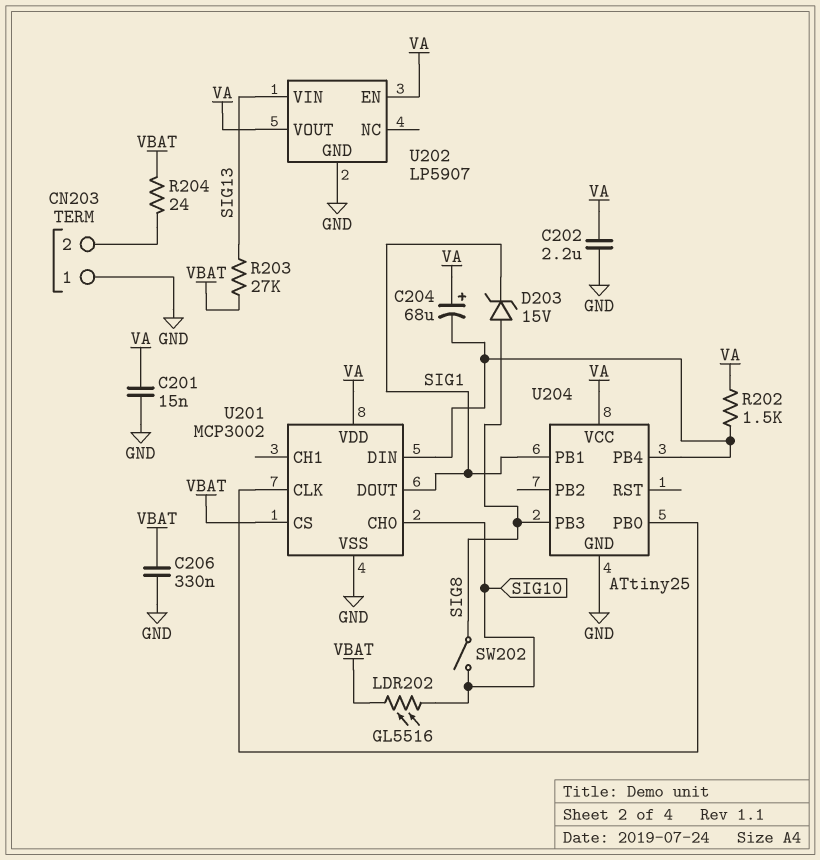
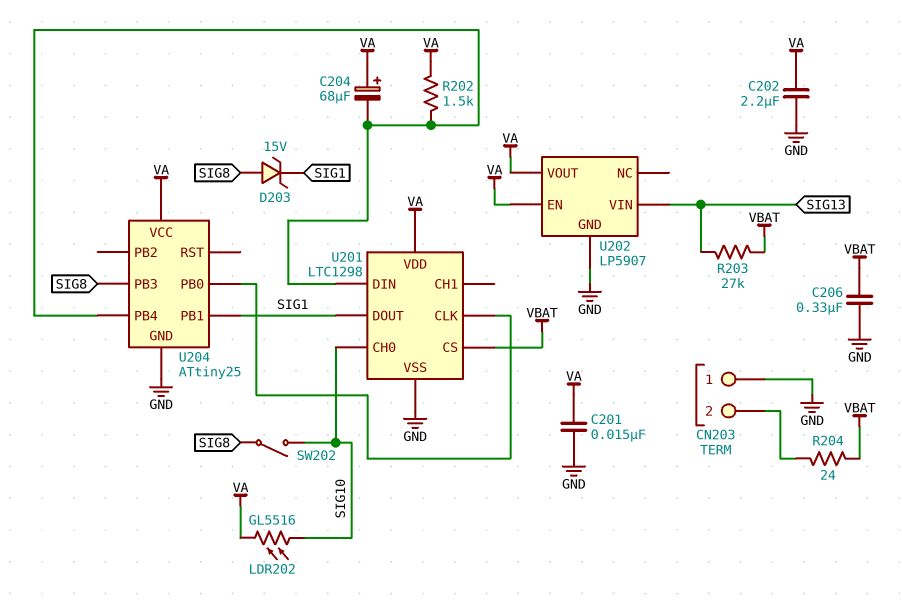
LDR202: GL5516 (SIG10, VBAT) -> GL5516 (SIG10, VA)
U201: MCP3002 -> LTC1298

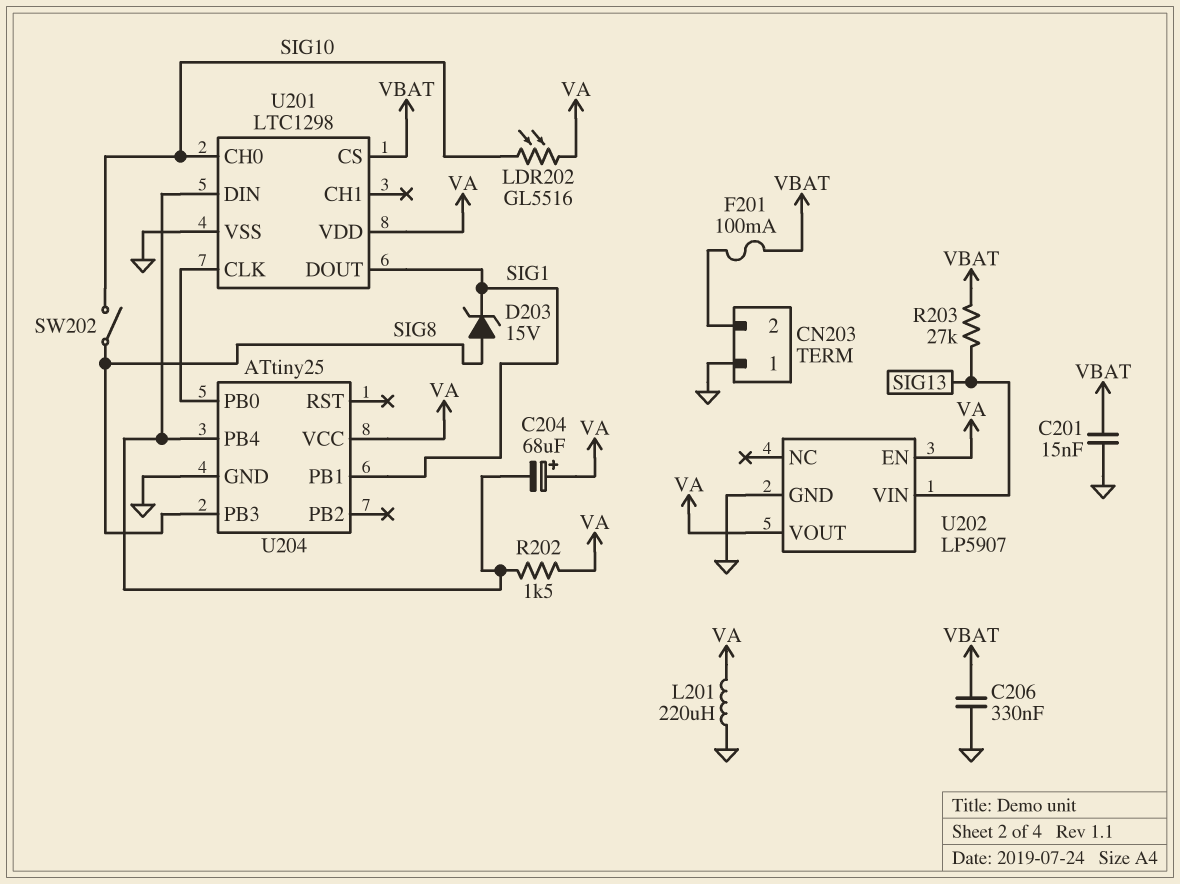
C201: 15nF (GND, VA) -> 15nF (GND, VBAT)
C202: 2.2uF (GND, VA) -> none
F201: none -> 100mA (CN203/2, VBAT)
L201: none -> 220uH (GND, VA)
R204: 24 (CN203/2, VBAT) -> none

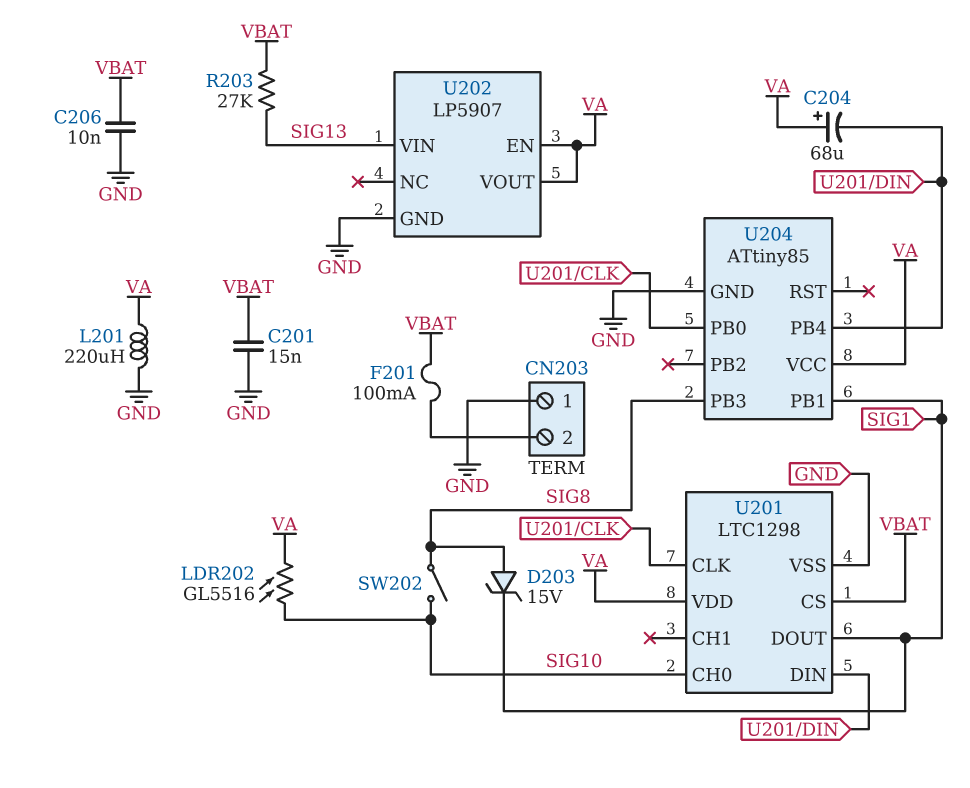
C206: 330nF (GND, VBAT) -> 10nF (GND, VBAT)
R202: 1.5k (U201/DIN, VA) -> none
U204: ATtiny25 -> ATtiny85

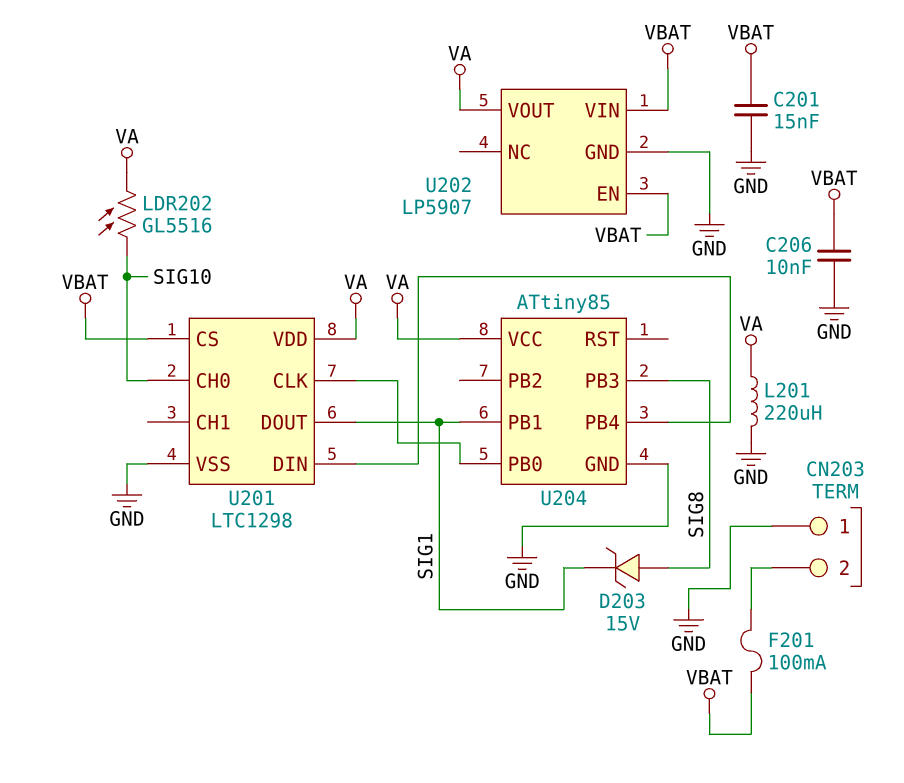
C204: 68uF (plus VA, minus U201/DIN) -> none
R203: 27k (SIG13, VBAT) -> none
SW202: switch (SIG8, SIG10) -> none
U202 pin EN: VA -> VBAT
U202 pin VIN: SIG13 -> VBAT

